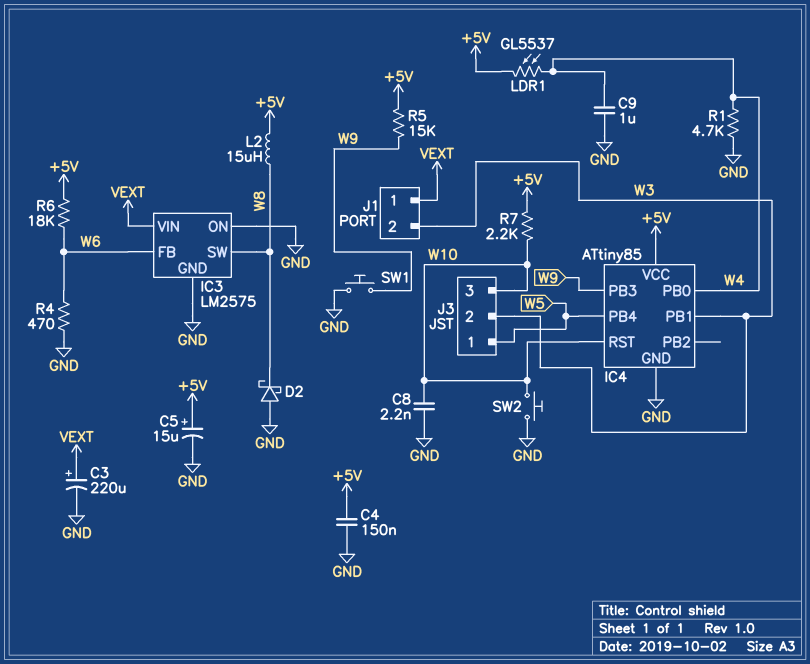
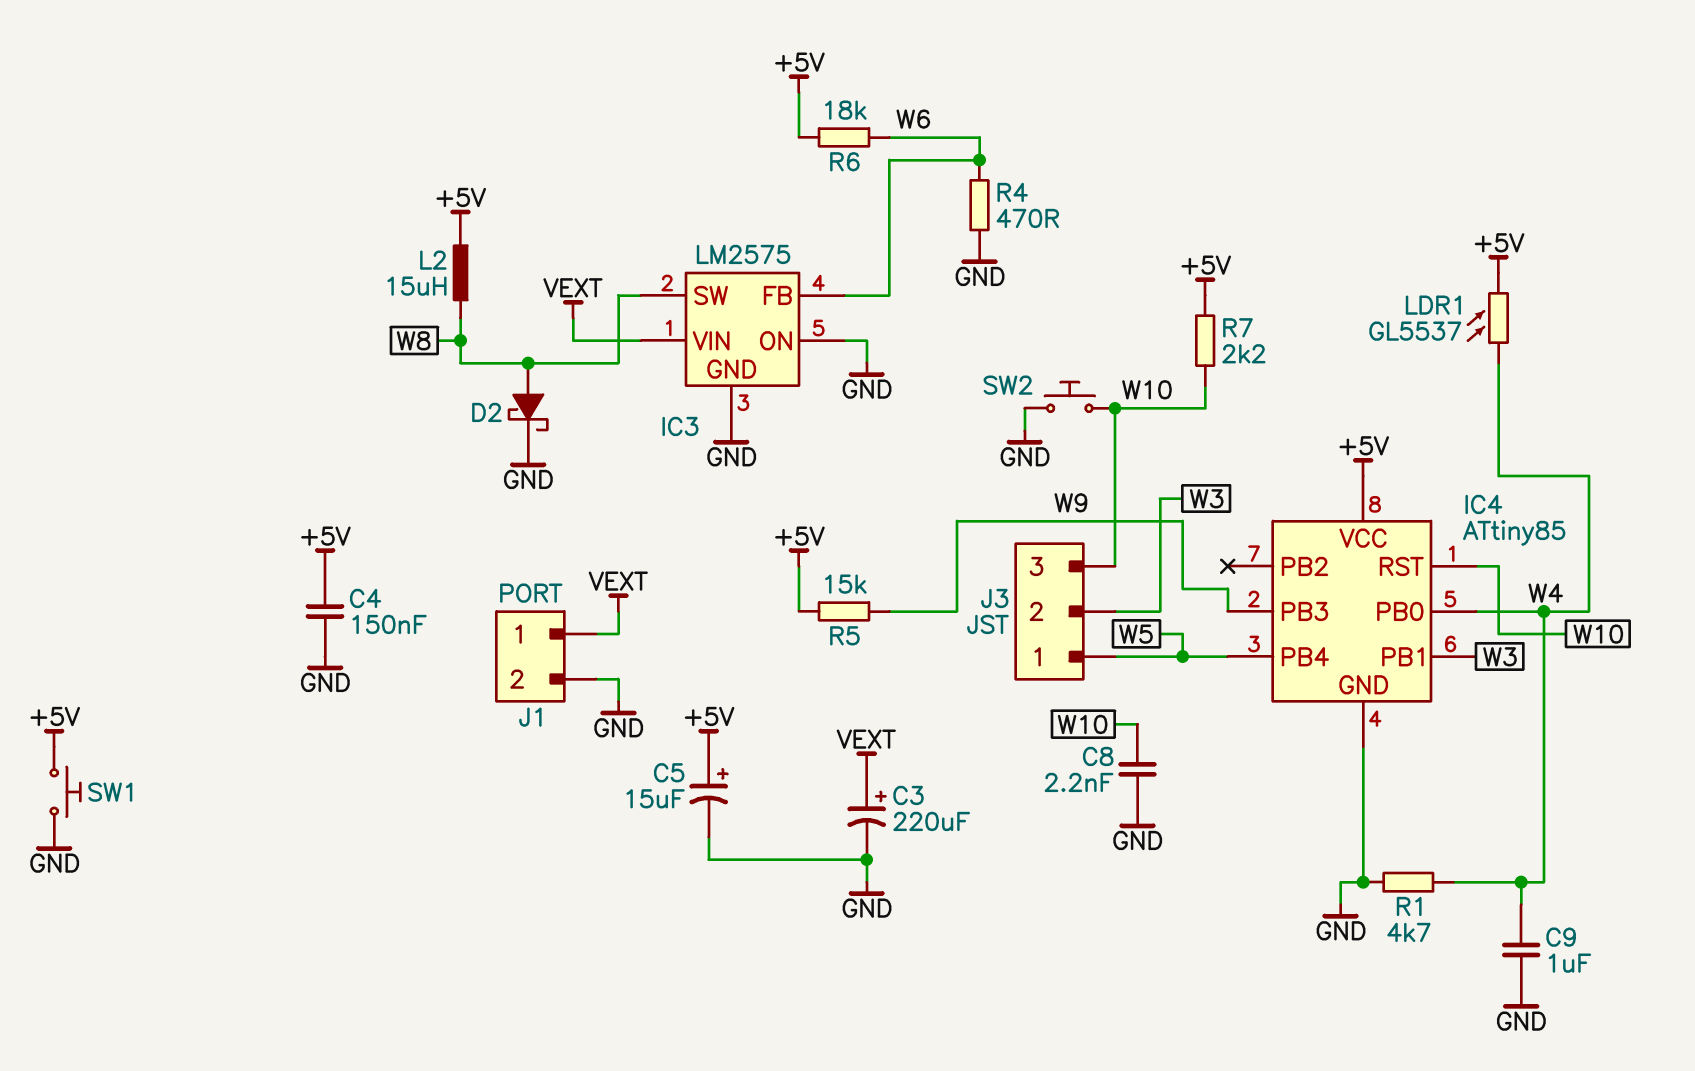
D2: schottky (A GND, K W8) -> schottky (A W8, K GND)
J1 pin 2: W3 -> GND
SW1: button (GND, W9) -> button (+5V, GND)

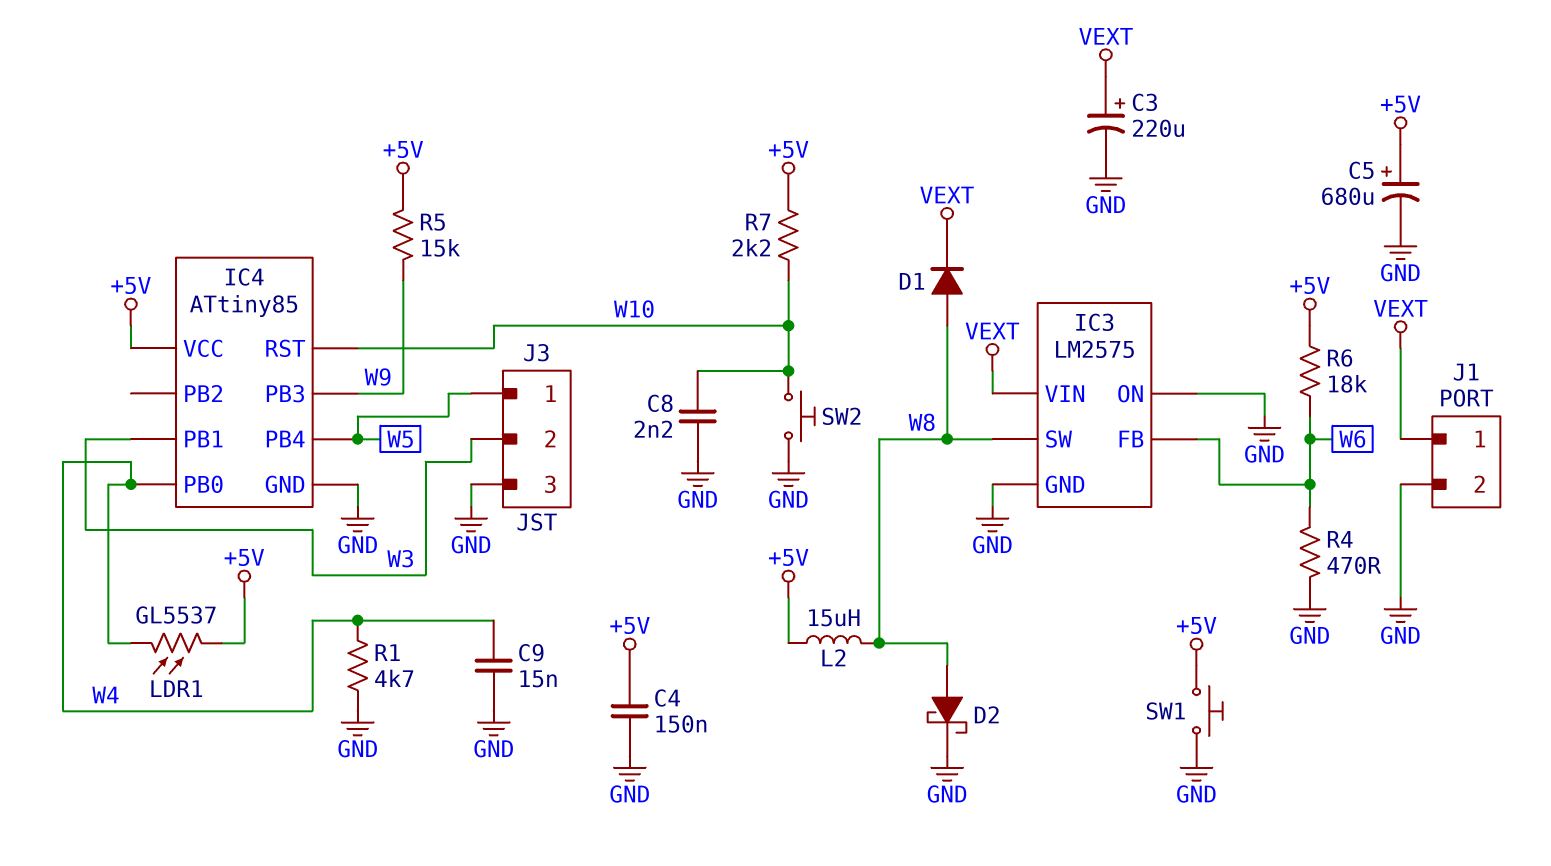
C5: 15uF (plus +5V, minus GND) -> 680uF (plus +5V, minus GND)
C9: 1uF (GND, W4) -> 15nF (GND, W4)
D1: none -> diode (A W8, K VEXT)
J3 pin 3: W10 -> GND

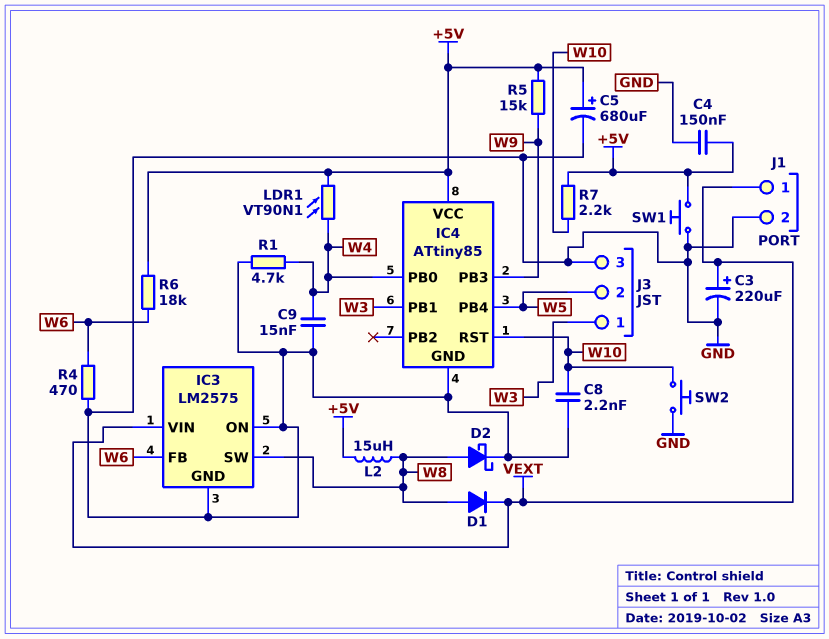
J3 pin 1: W5 -> W3
J3 pin 2: W3 -> W5
LDR1: GL5537 (+5V, W4) -> VT90N1 (+5V, W4)

